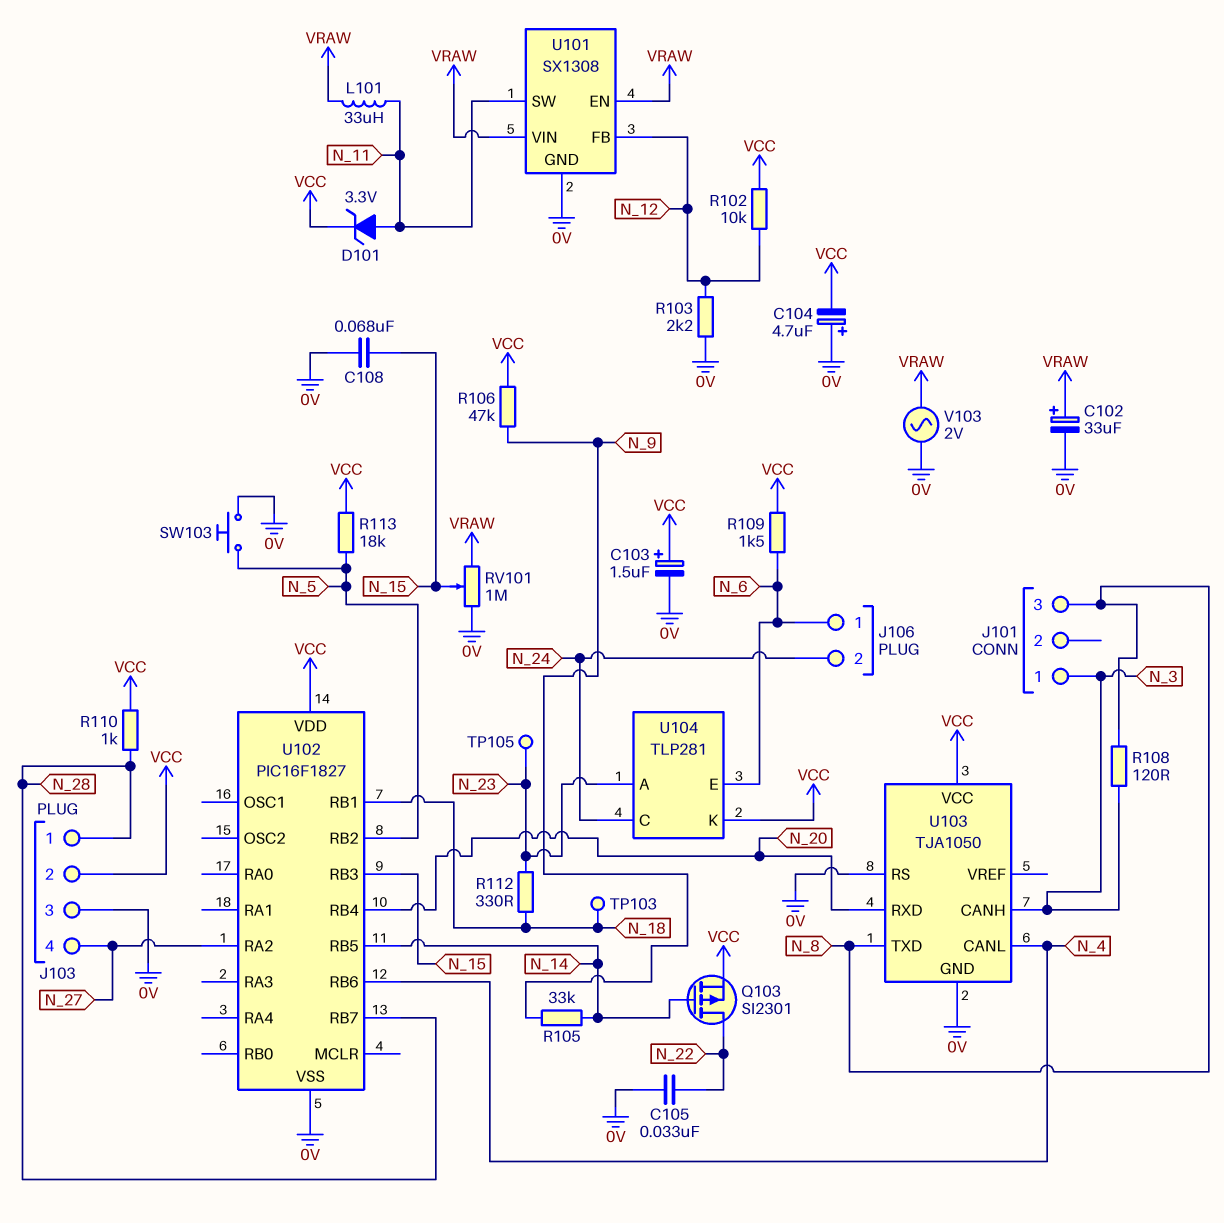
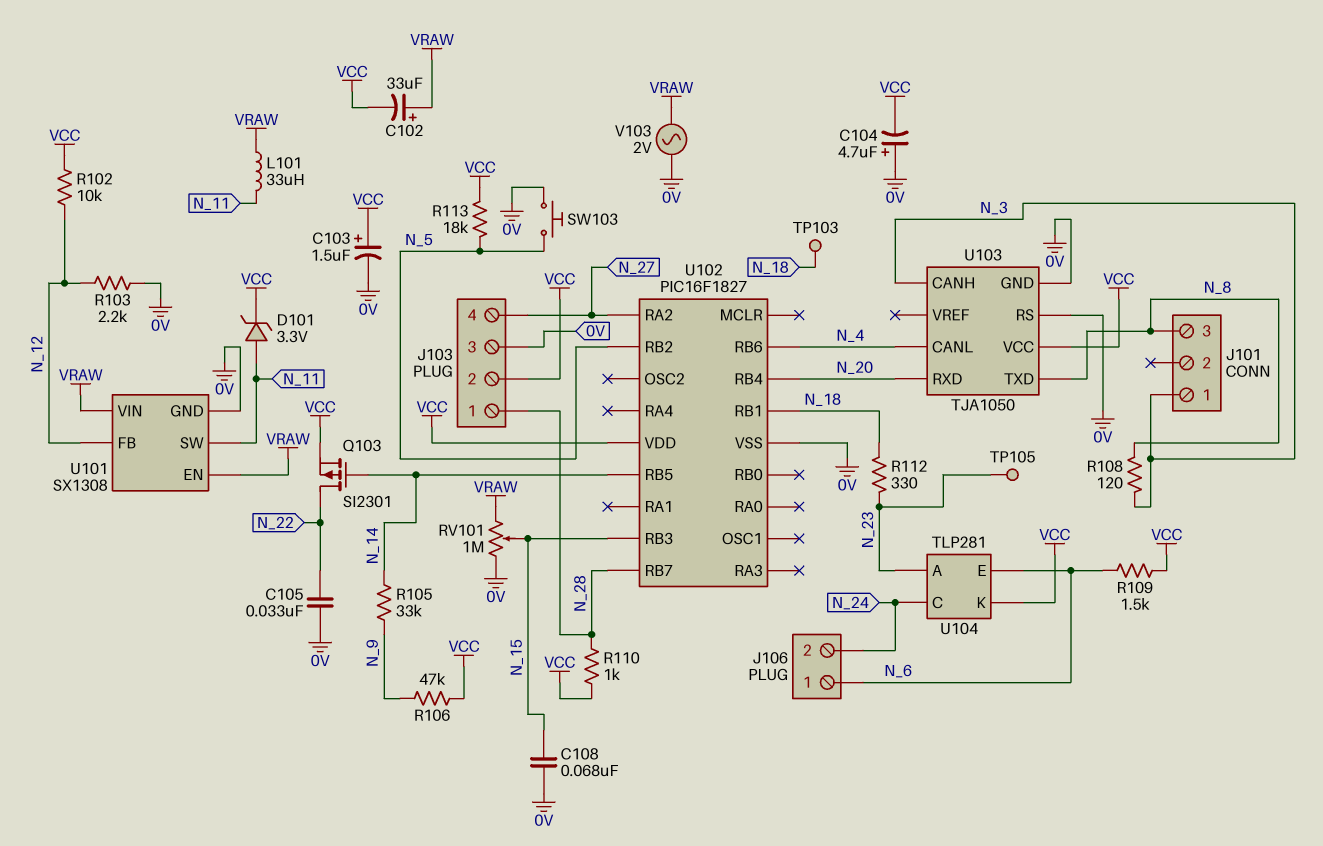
C102: 33uF (plus VRAW, minus 0V) -> 33uF (plus VRAW, minus VCC)

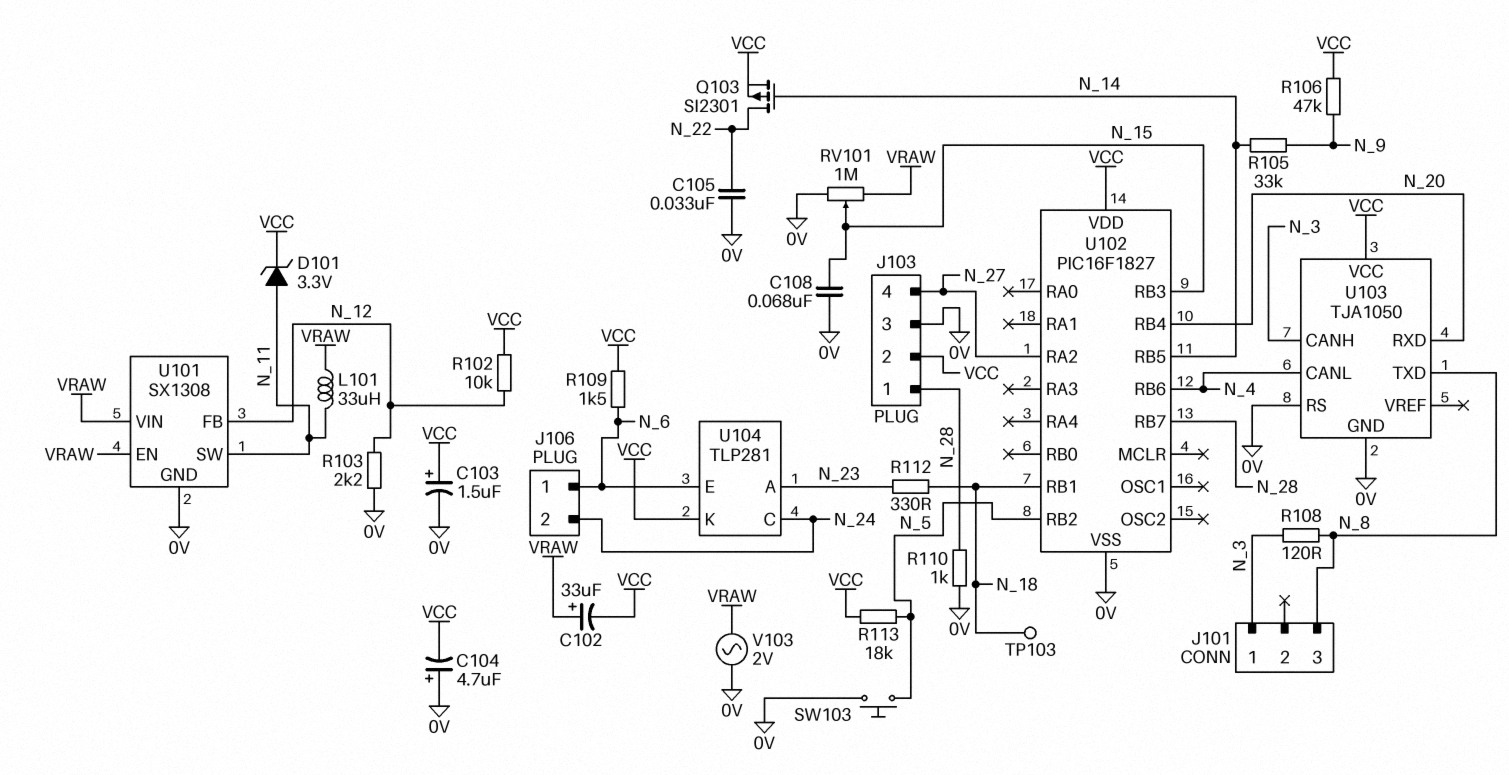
R110: 1k (N_28, VCC) -> 1k (0V, N_28)
TP105: test point (N_23) -> none

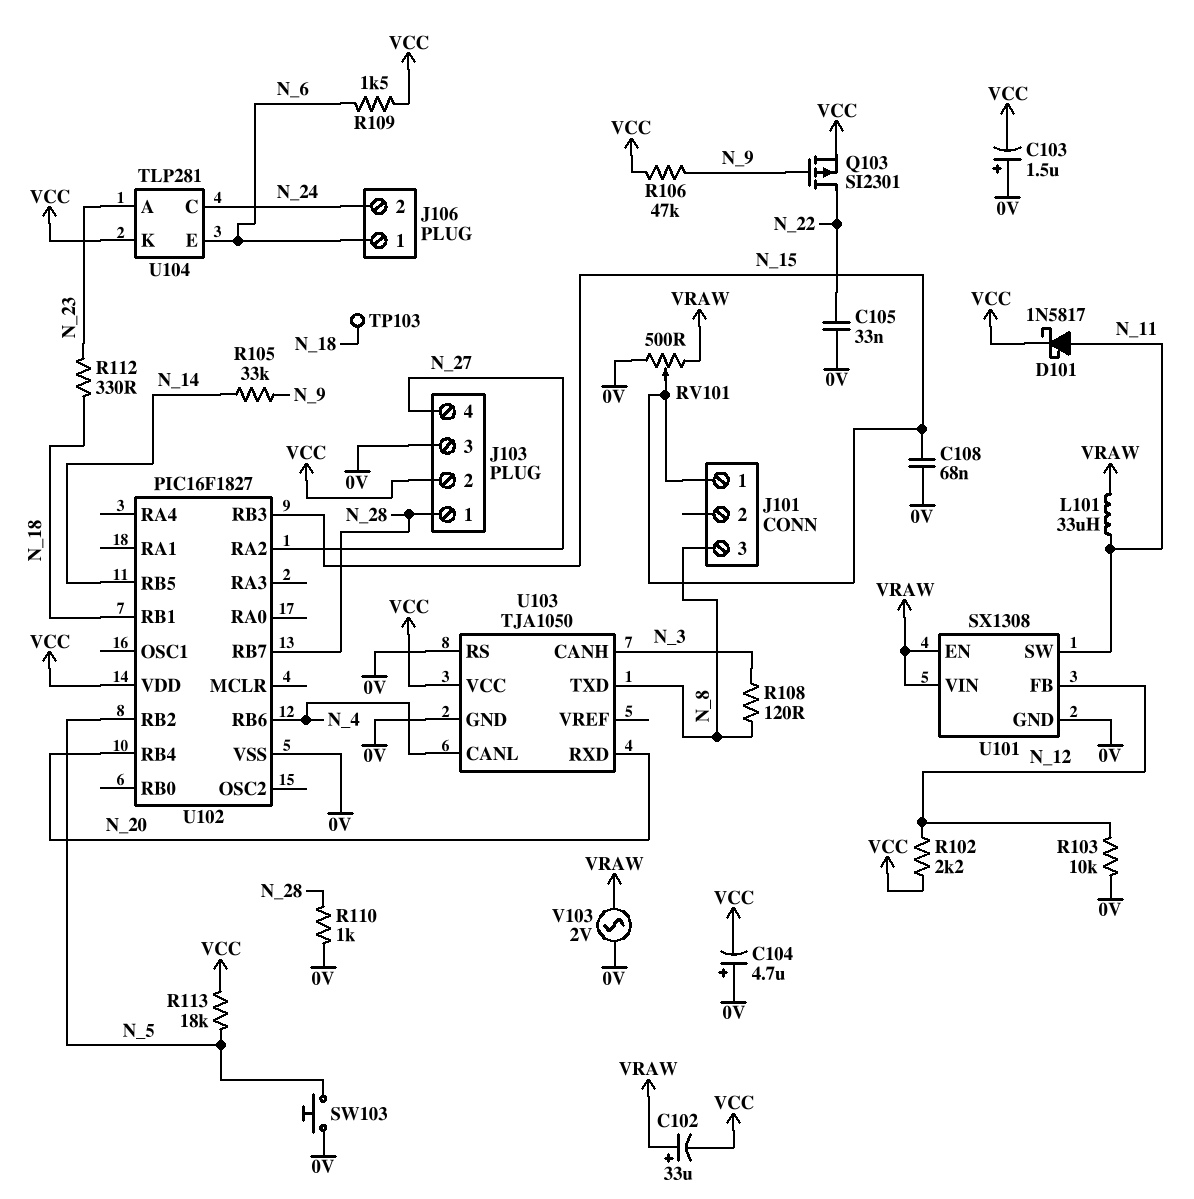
C103: 1.5uF (plus VCC, minus 0V) -> 1.5uF (plus 0V, minus VCC)
D101: zener 3.3V (A N_11, K VCC) -> schottky 1N5817 (A N_11, K VCC)
J101 pin 1: N_3 -> N_15
Q103: PMOS SI2301 (G N_14, D N_22, S VCC) -> PMOS SI2301 (G N_9, D N_22, S VCC)
R102: 10k (N_12, VCC) -> 2.2k (N_12, VCC)
R103: 2.2k (0V, N_12) -> 10k (0V, N_12)
RV101: 1M (0V, VRAW, wiper N_15) -> 500 (0V, VRAW, wiper N_15)

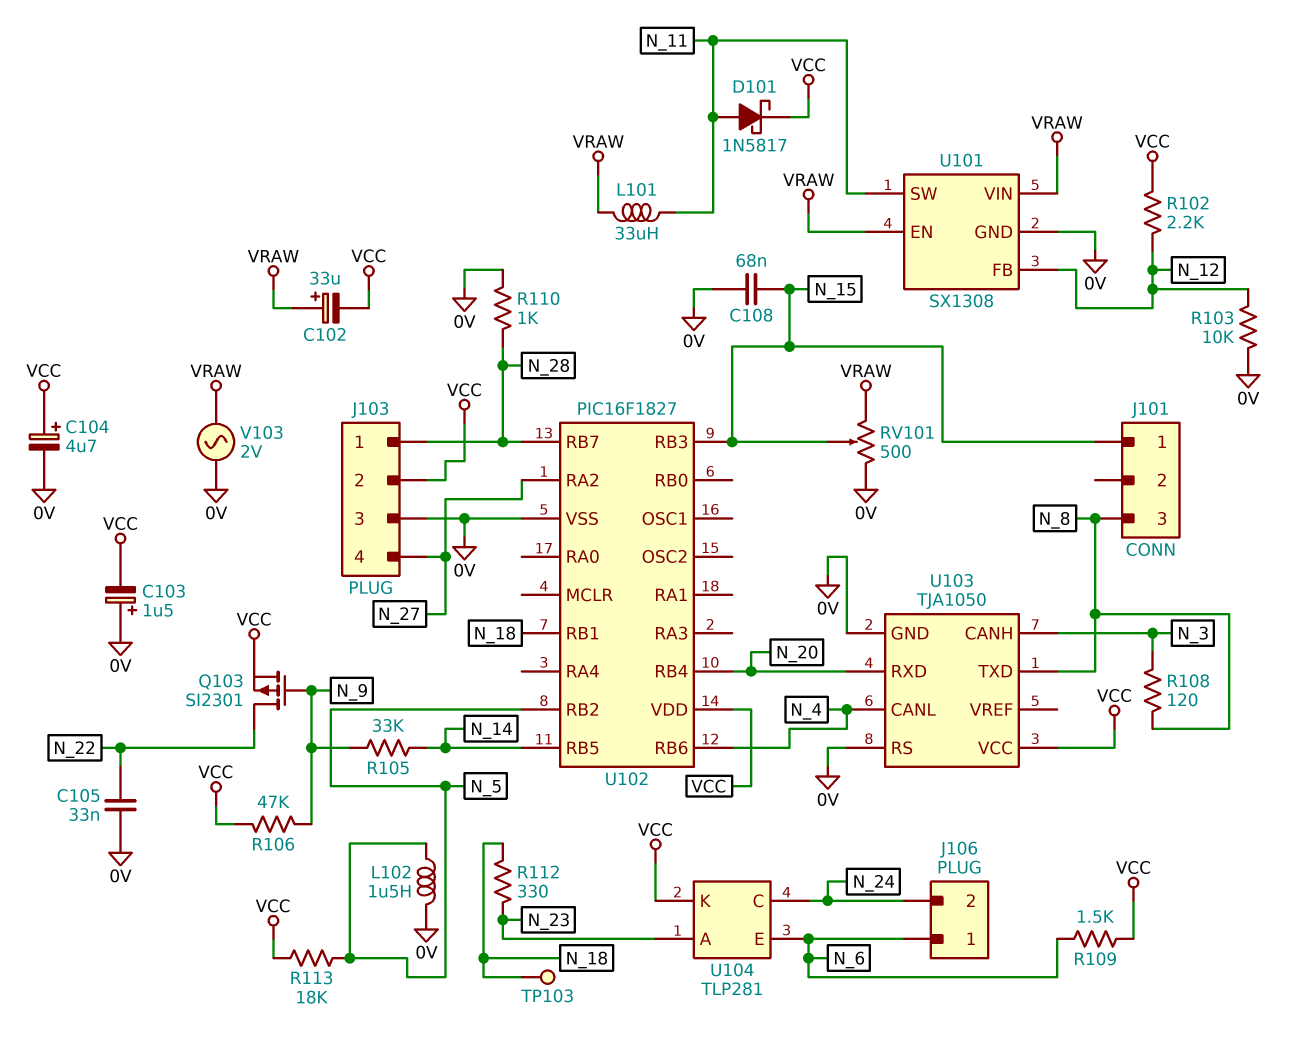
C104: 4.7uF (plus 0V, minus VCC) -> 4.7uF (plus VCC, minus 0V)
L102: none -> 1.5uH (0V, N_5)
SW103: button (0V, N_5) -> none

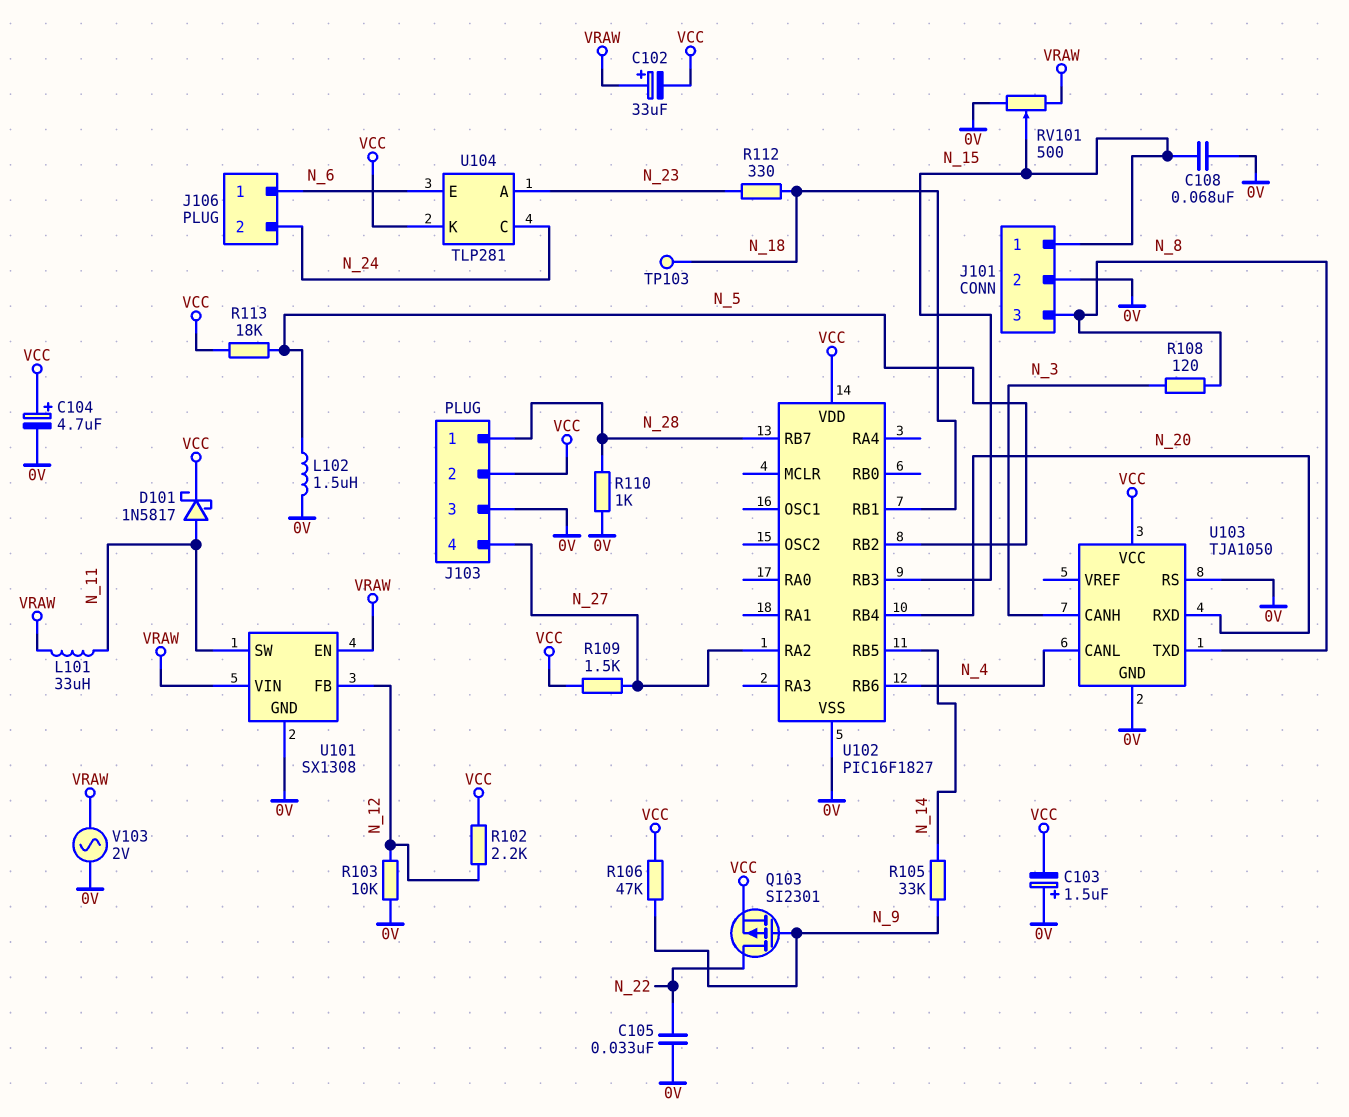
J101 pin 2: none -> 0V
R109: 1.5k (N_6, VCC) -> 1.5k (N_27, VCC)

